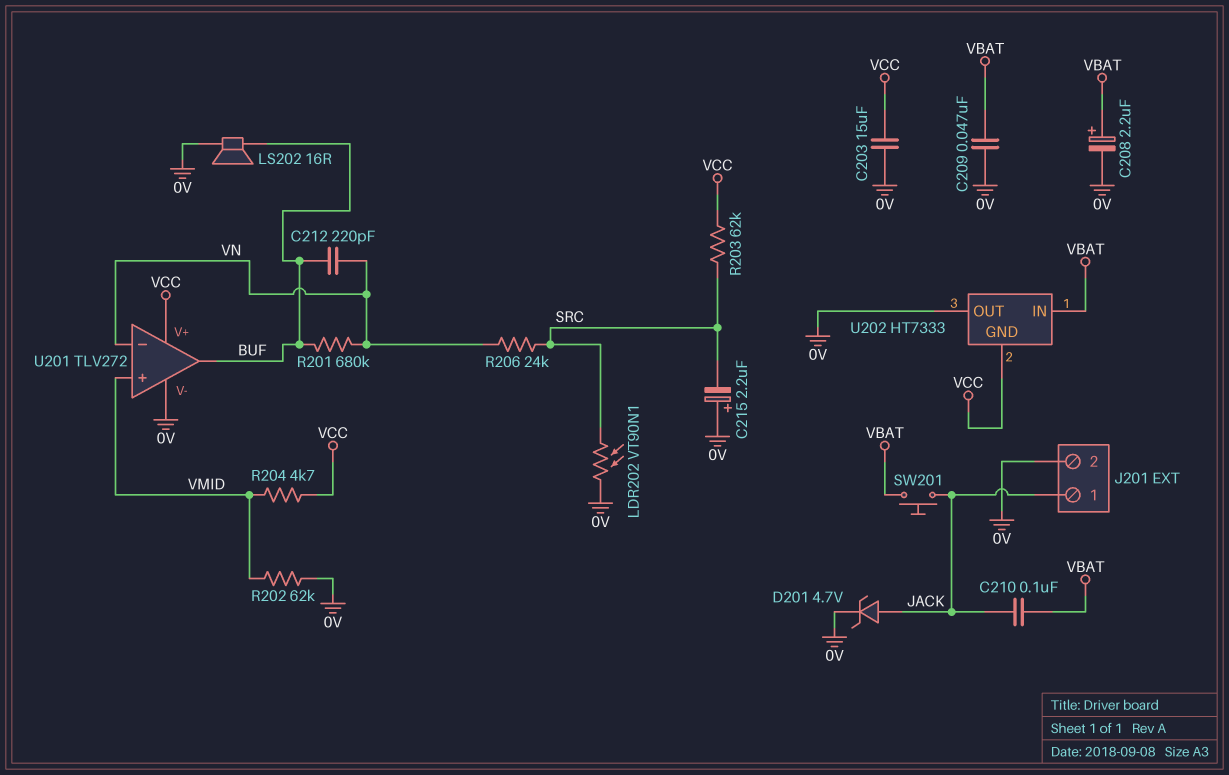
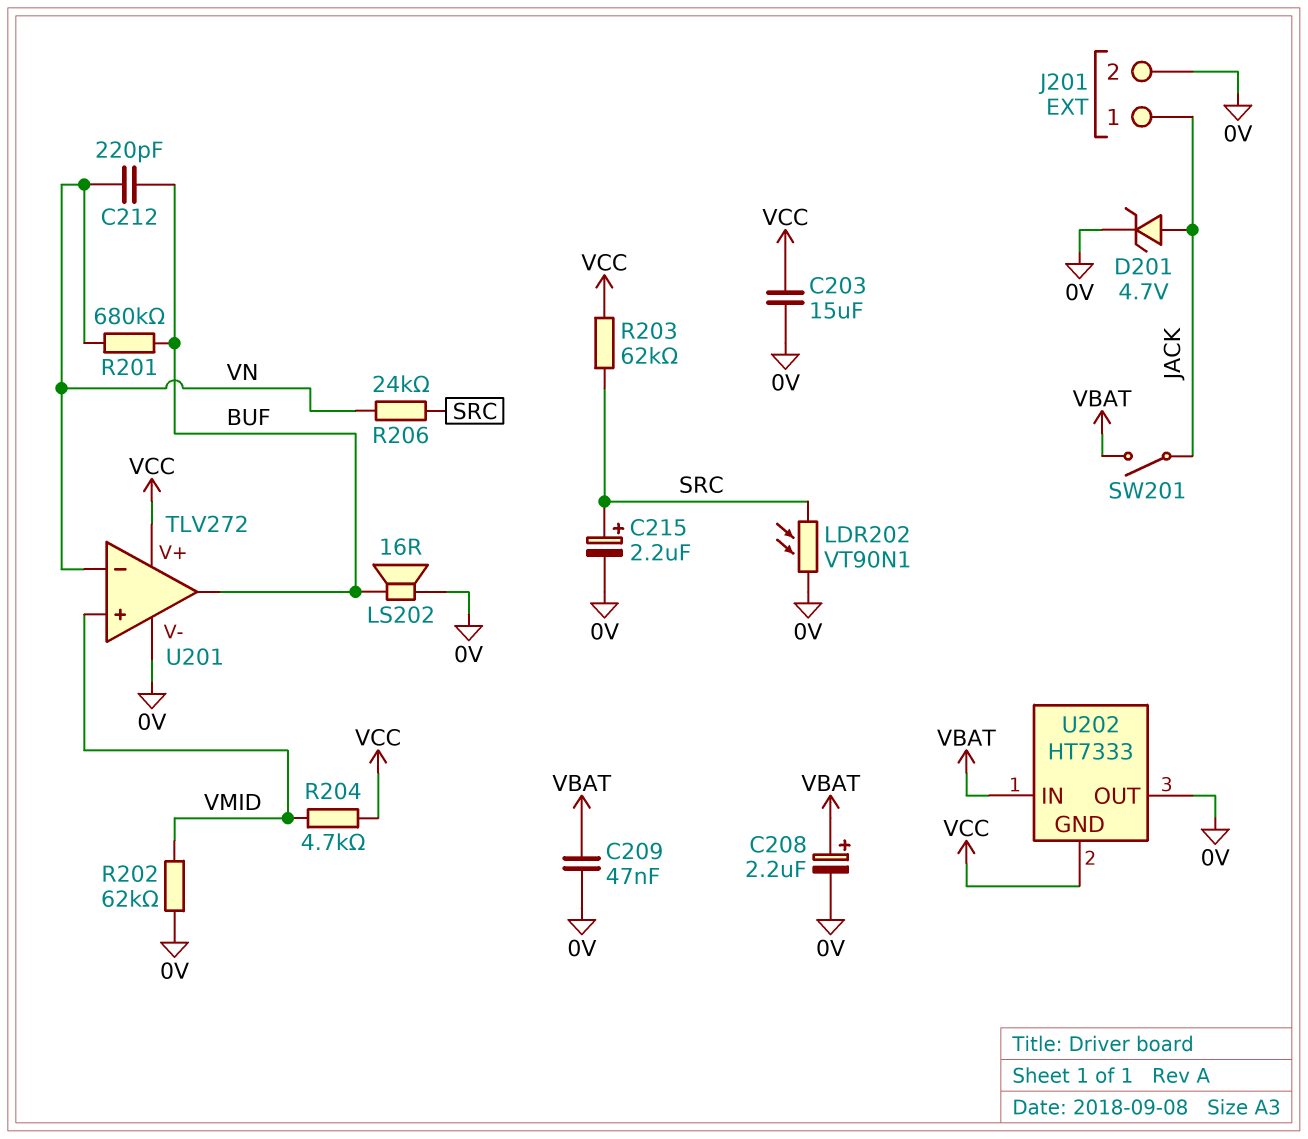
C210: 100nF (JACK, VBAT) -> none
C215: 2.2uF (plus 0V, minus SRC) -> 2.2uF (plus SRC, minus 0V)
SW201: button (JACK, VBAT) -> switch (JACK, VBAT)

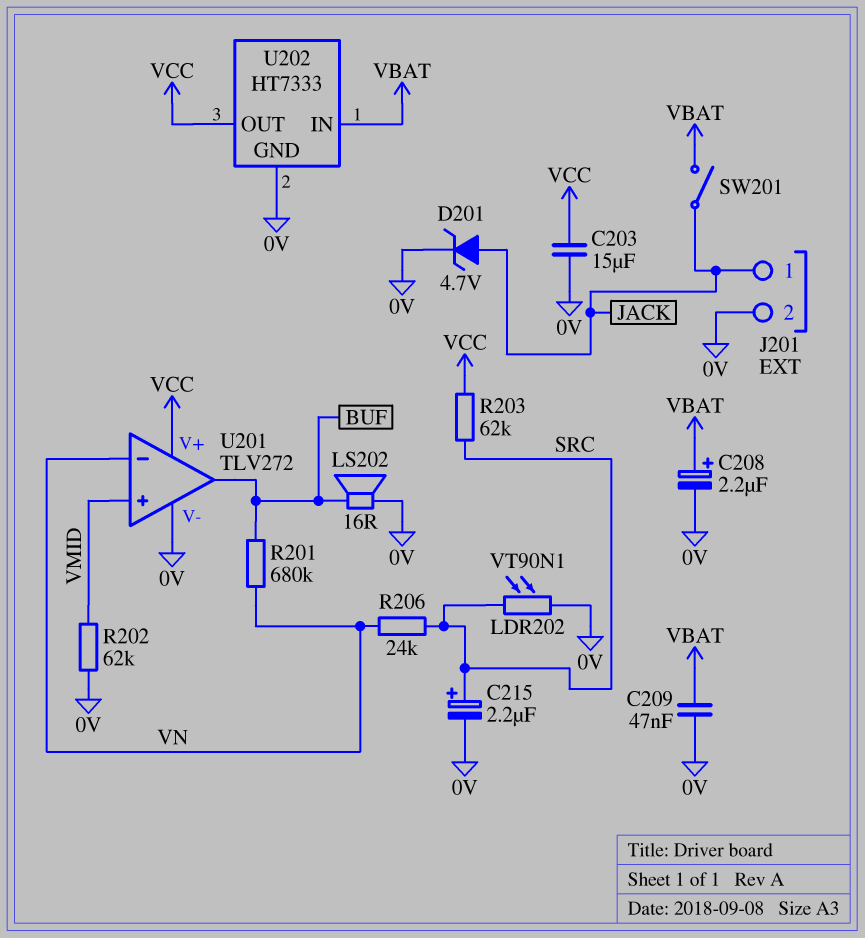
C212: 220pF (BUF, VN) -> none
R204: 4.7k (VCC, VMID) -> none
U202 pin GND: VCC -> 0V
U202 pin OUT: 0V -> VCC

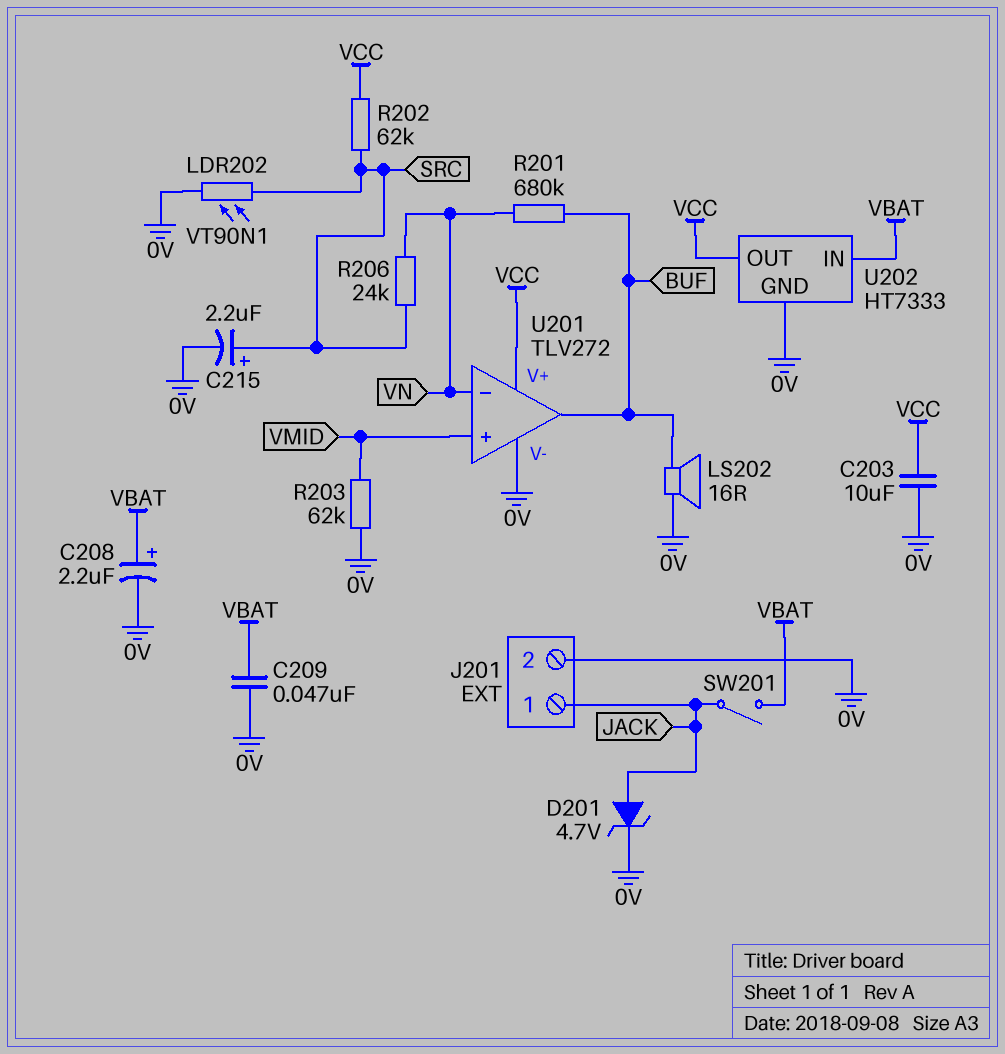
C203: 15uF (0V, VCC) -> 10uF (0V, VCC)
R202: 62k (0V, VMID) -> 62k (SRC, VCC)
R203: 62k (SRC, VCC) -> 62k (0V, VMID)

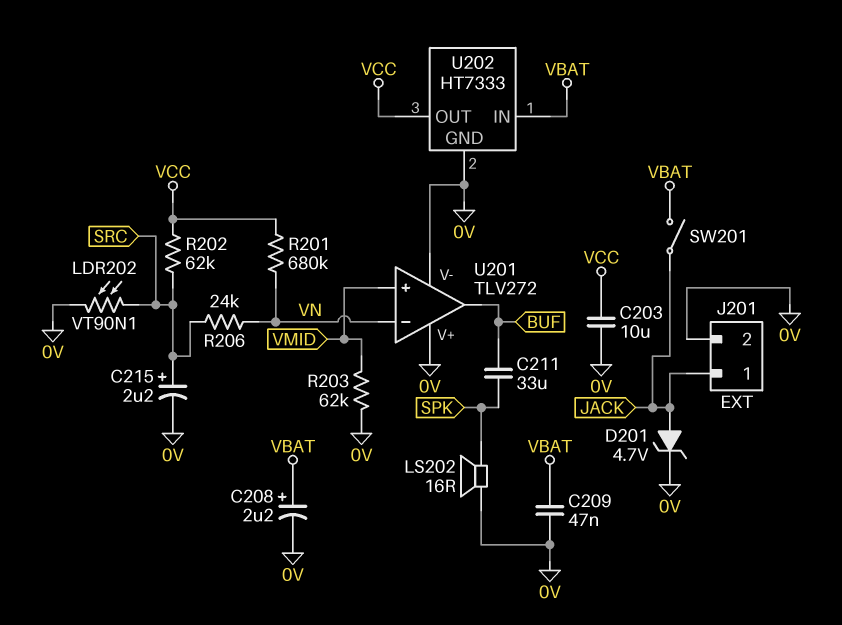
C211: none -> 33uF (BUF, SPK)
LS202: speaker 16R (0V, BUF) -> speaker 16R (0V, SPK)
R201: 680k (BUF, VN) -> 680k (VCC, VN)
U201 pin V+: VCC -> 0V

